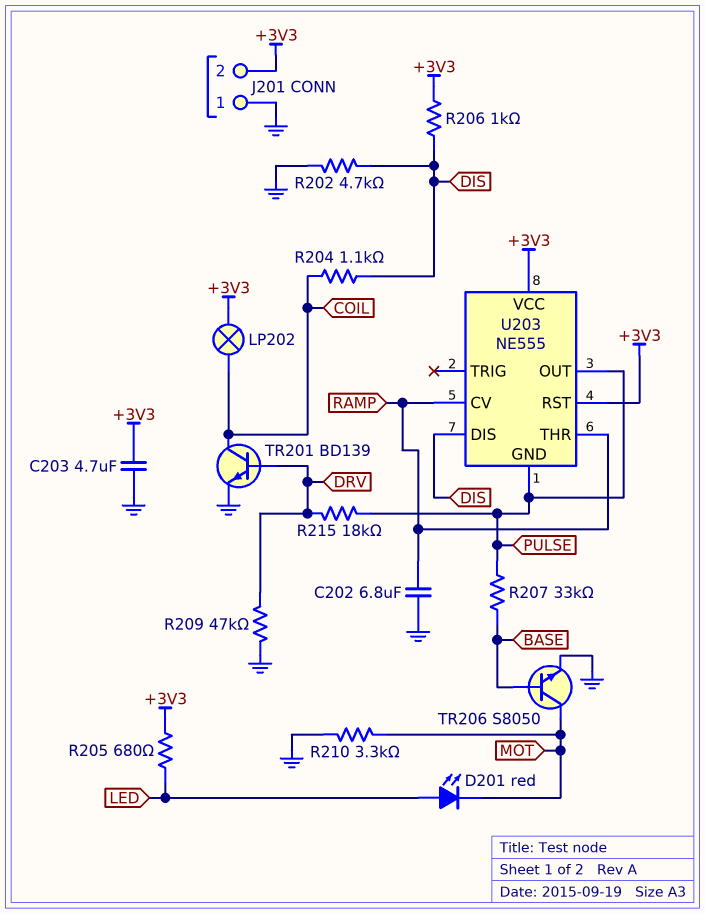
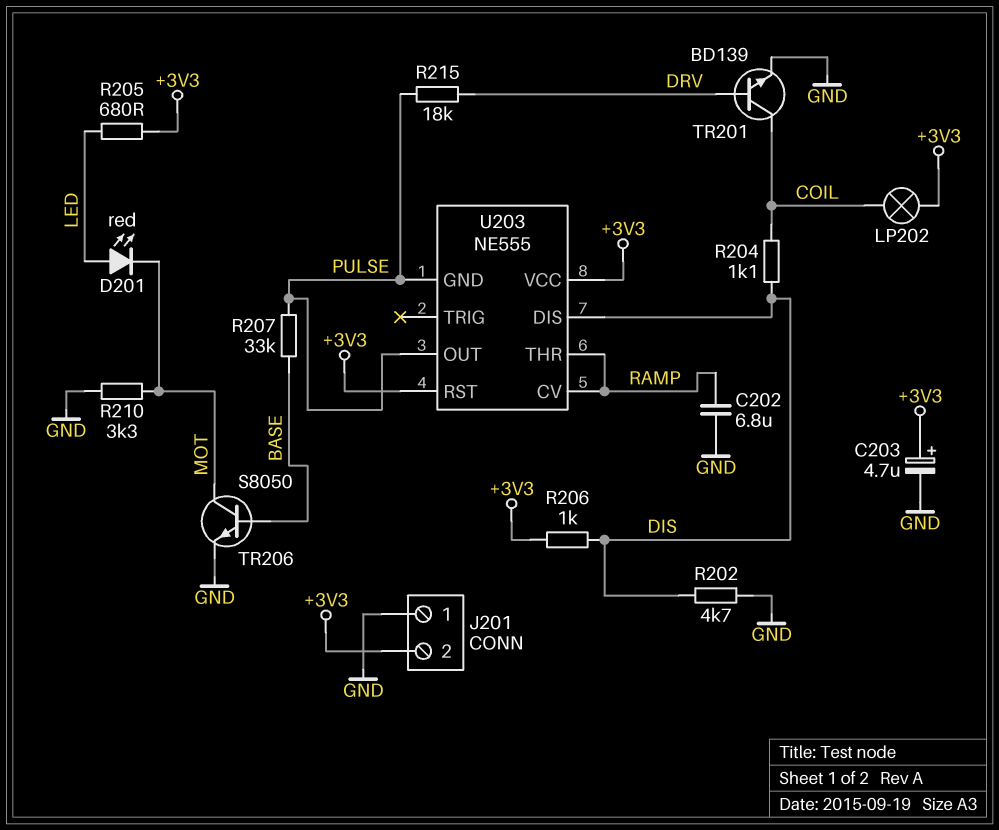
C203: 4.7uF (+3V3, GND) -> 4.7uF (plus +3V3, minus GND)
R209: 47k (DRV, GND) -> none

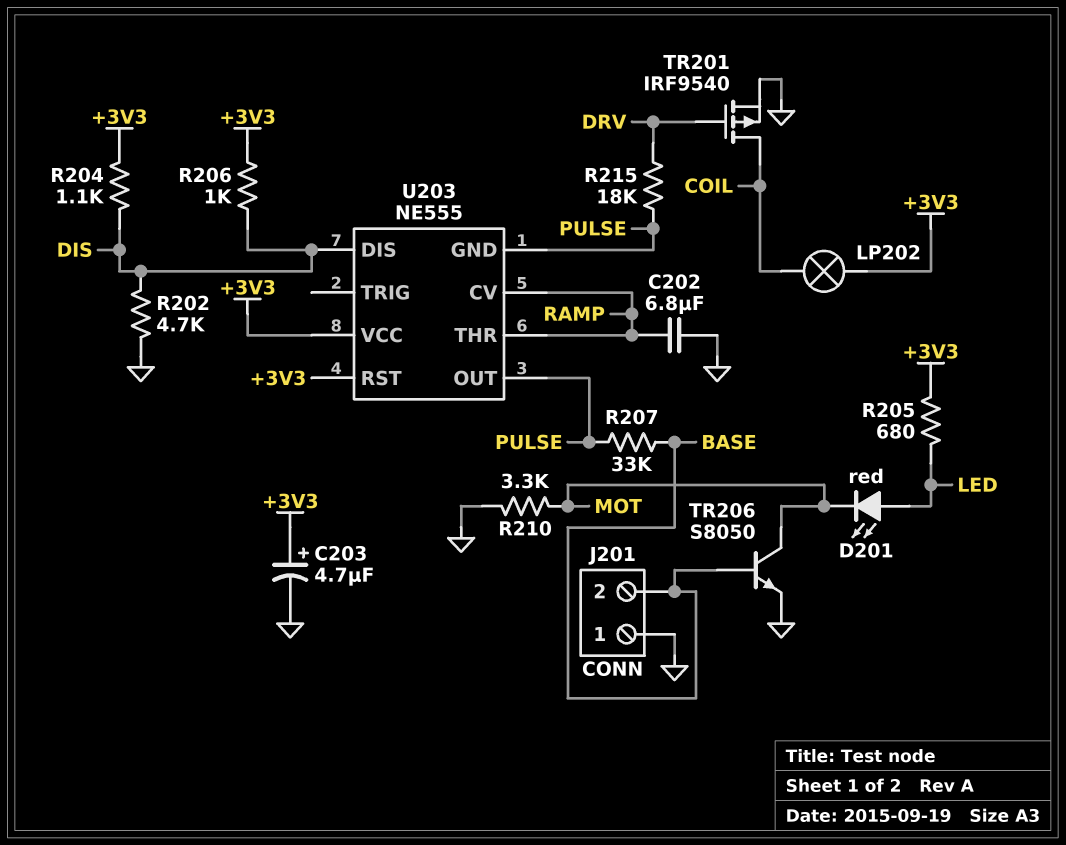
J201 pin 2: +3V3 -> BASE
R204: 1.1k (COIL, DIS) -> 1.1k (+3V3, DIS)
TR201: NPN BD139 (B DRV, C COIL, E GND) -> PMOS IRF9540 (G DRV, D COIL, S GND)

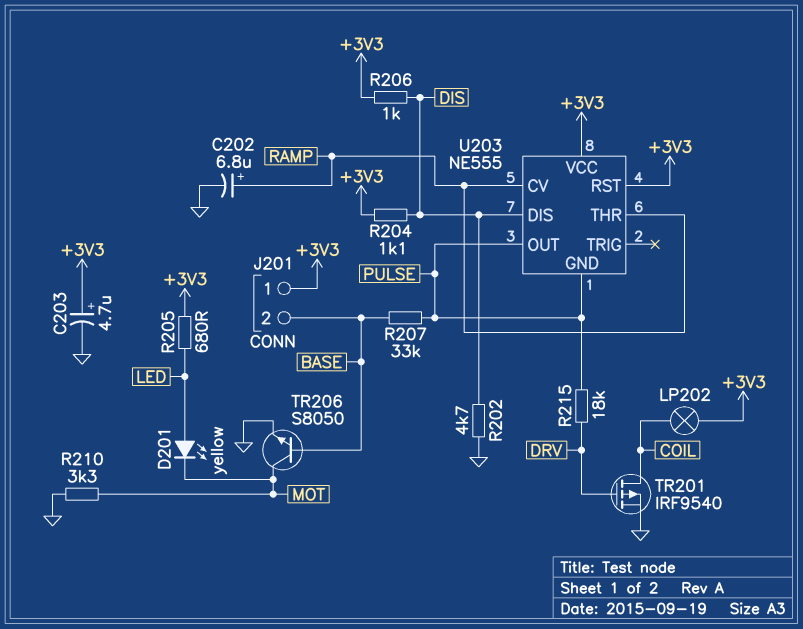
C202: 6.8uF (GND, RAMP) -> 6.8uF (plus RAMP, minus GND)
D201: LED red (A LED, K MOT) -> LED yellow (A LED, K MOT)
J201 pin 1: GND -> +3V3

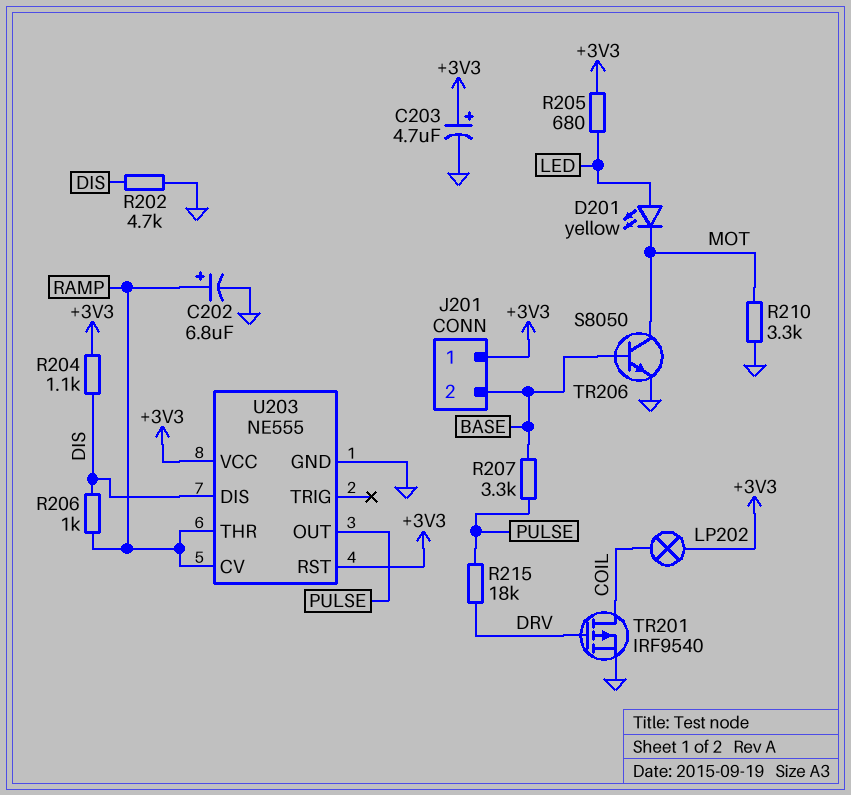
R206: 1k (+3V3, DIS) -> 1k (DIS, RAMP)
R207: 33k (BASE, PULSE) -> 3.3k (BASE, PULSE)
U203 pin GND: PULSE -> GND

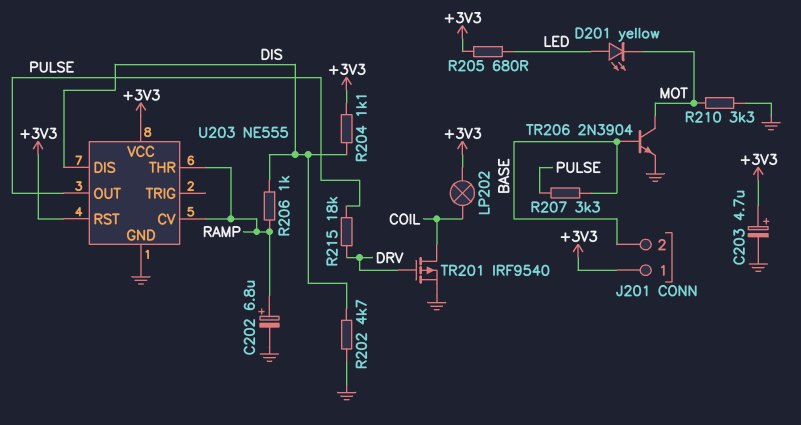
TR206: NPN S8050 (B BASE, C MOT, E GND) -> NPN 2N3904 (B BASE, C MOT, E GND)

